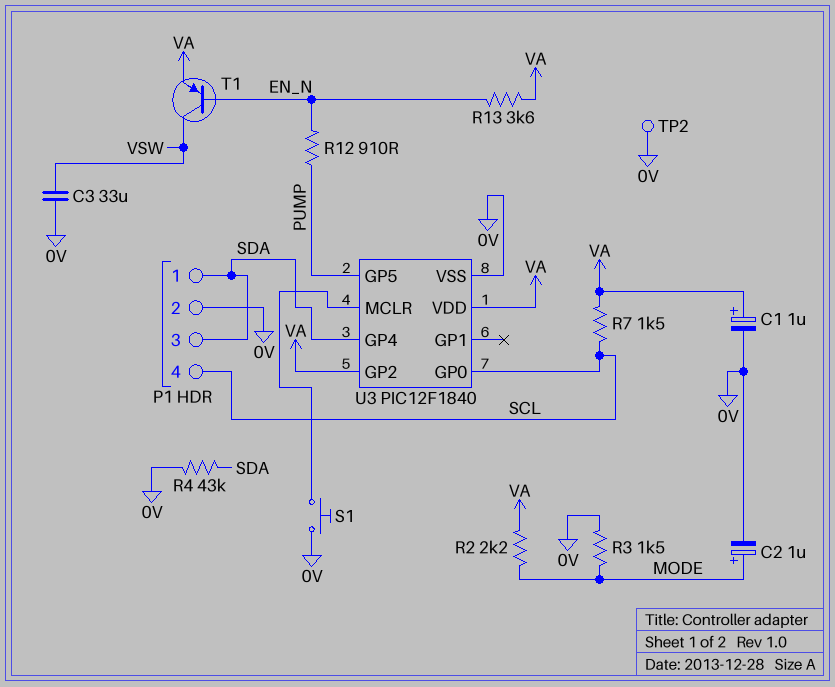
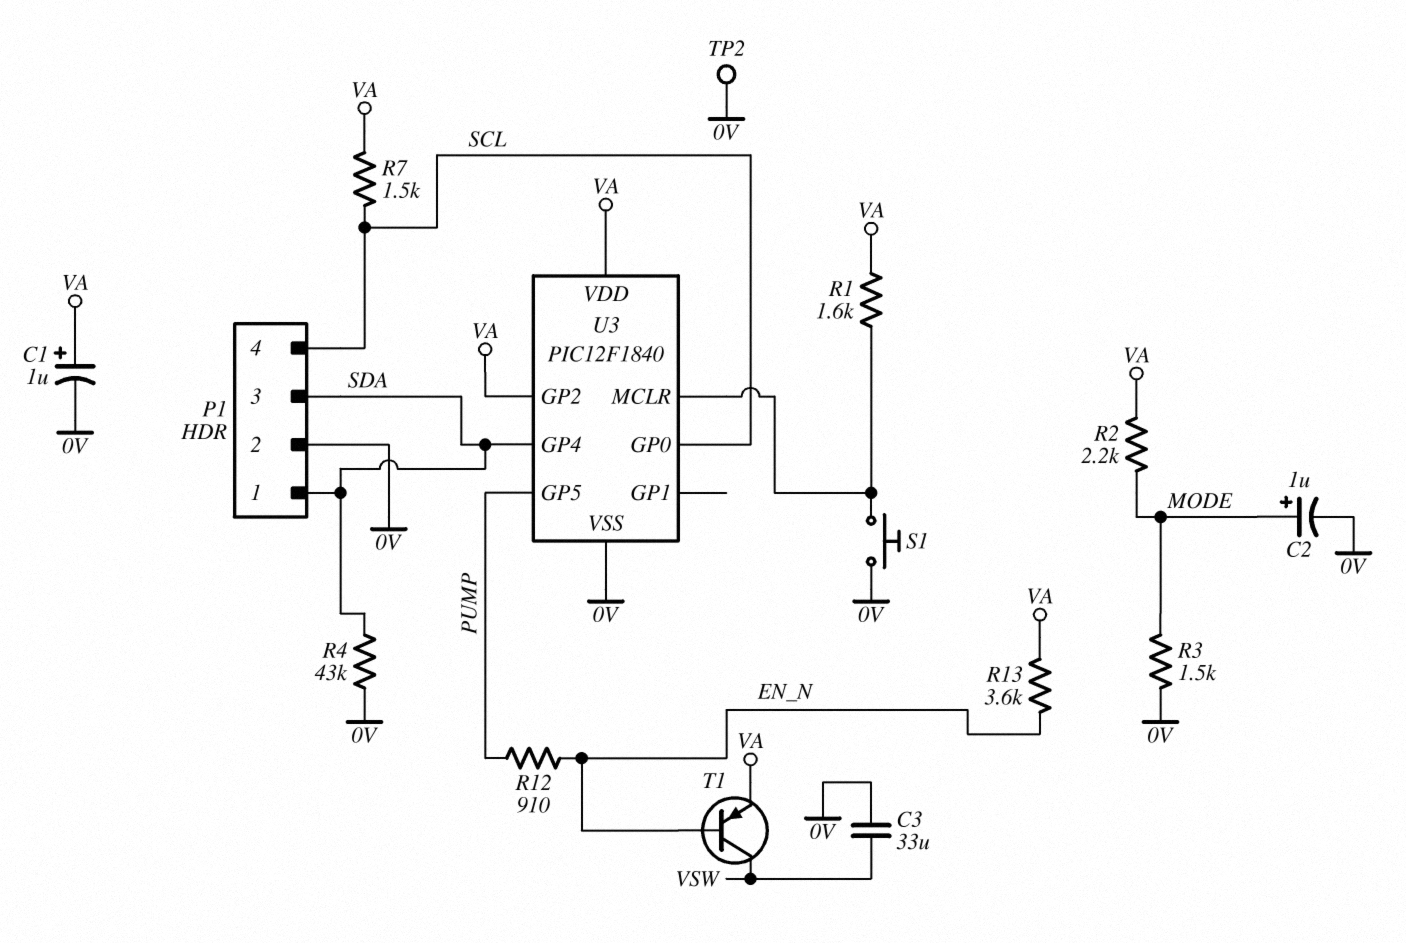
R1: none -> 1.6k (U3/MCLR, VA)

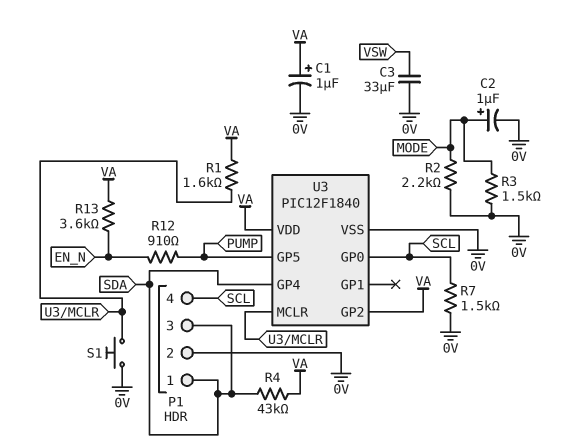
R2: 2.2k (MODE, VA) -> 2.2k (0V, MODE)
R4: 43k (0V, SDA) -> 43k (SDA, VA)
R7: 1.5k (SCL, VA) -> 1.5k (0V, SCL)
T1: PNP (B EN_N, C VSW, E VA) -> none
TP2: test point (0V) -> none

